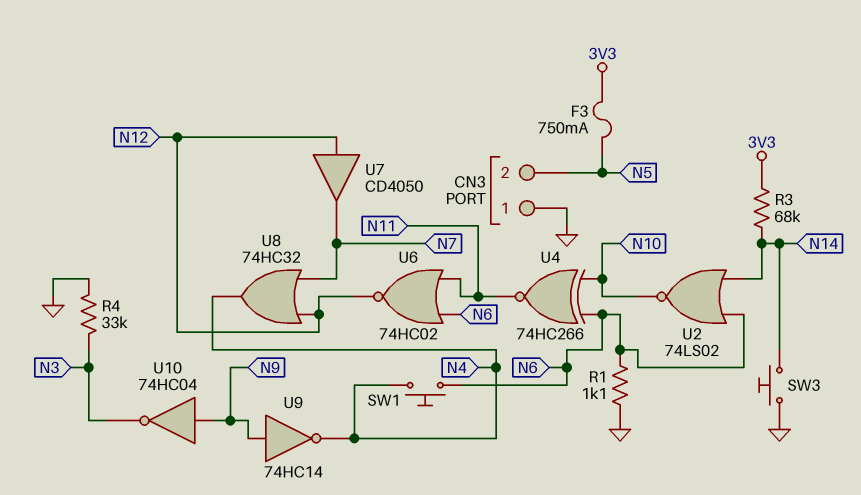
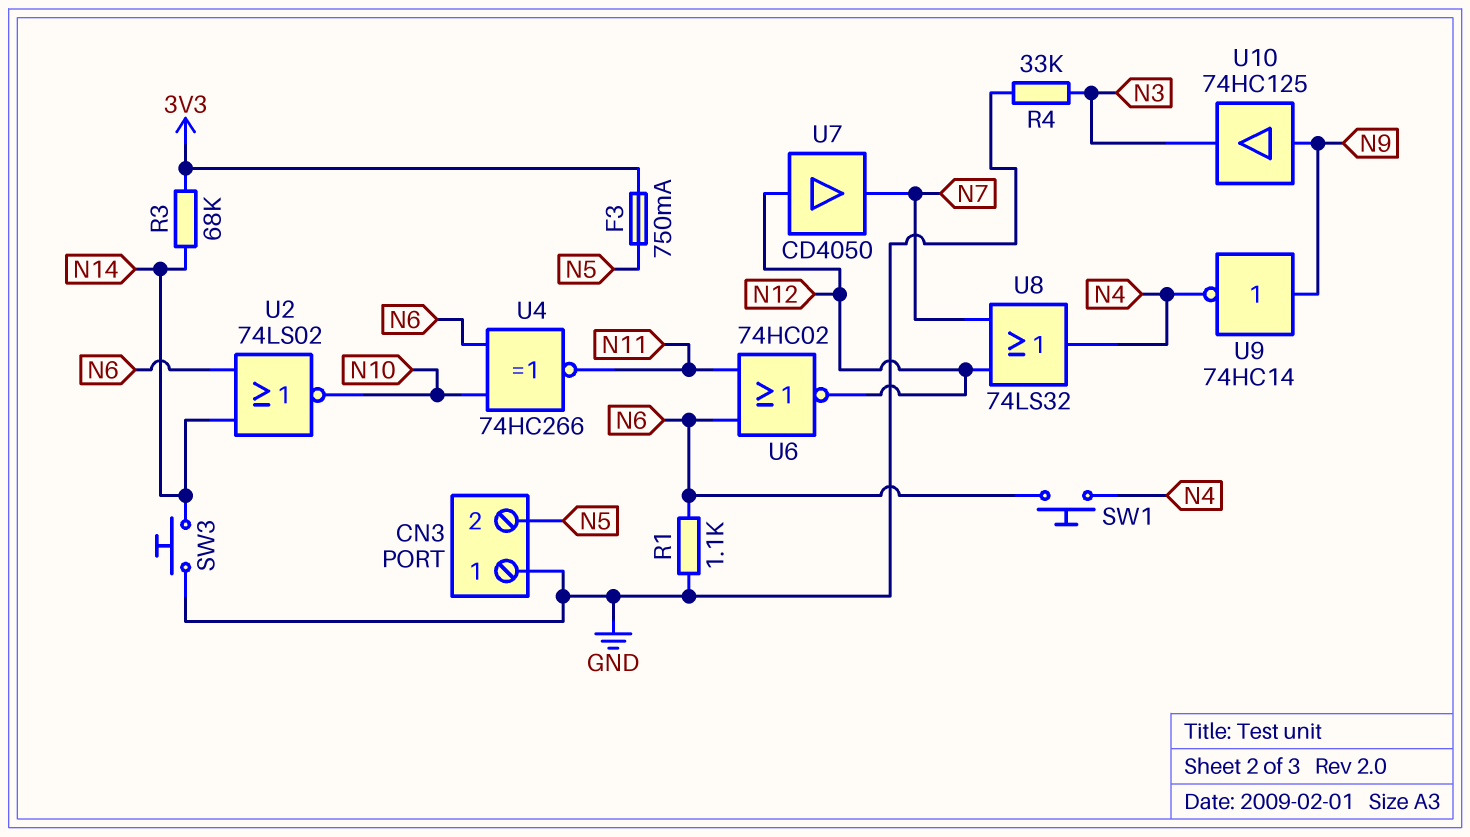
U8: OR 74HC32 (in N7, in N12, out N4) -> OR 74LS32 (in N7, in N12, out N4)
U10: NOT 74HC04 (in N9, out N3) -> buffer 74HC125 (in N9, out N3)

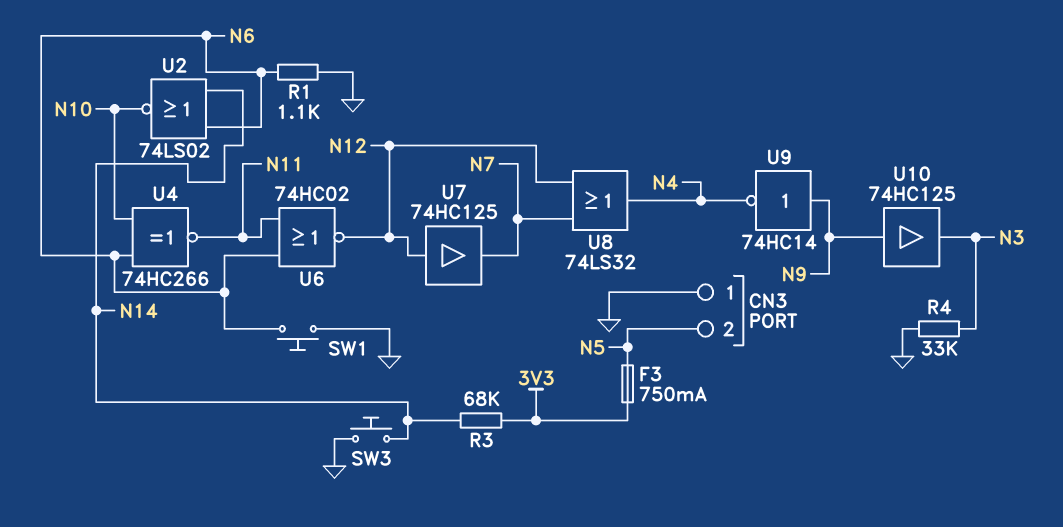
SW1: button (N4, N6) -> button (GND, N6)
U7: buffer CD4050 (in N12, out N7) -> buffer 74HC125 (in N12, out N7)

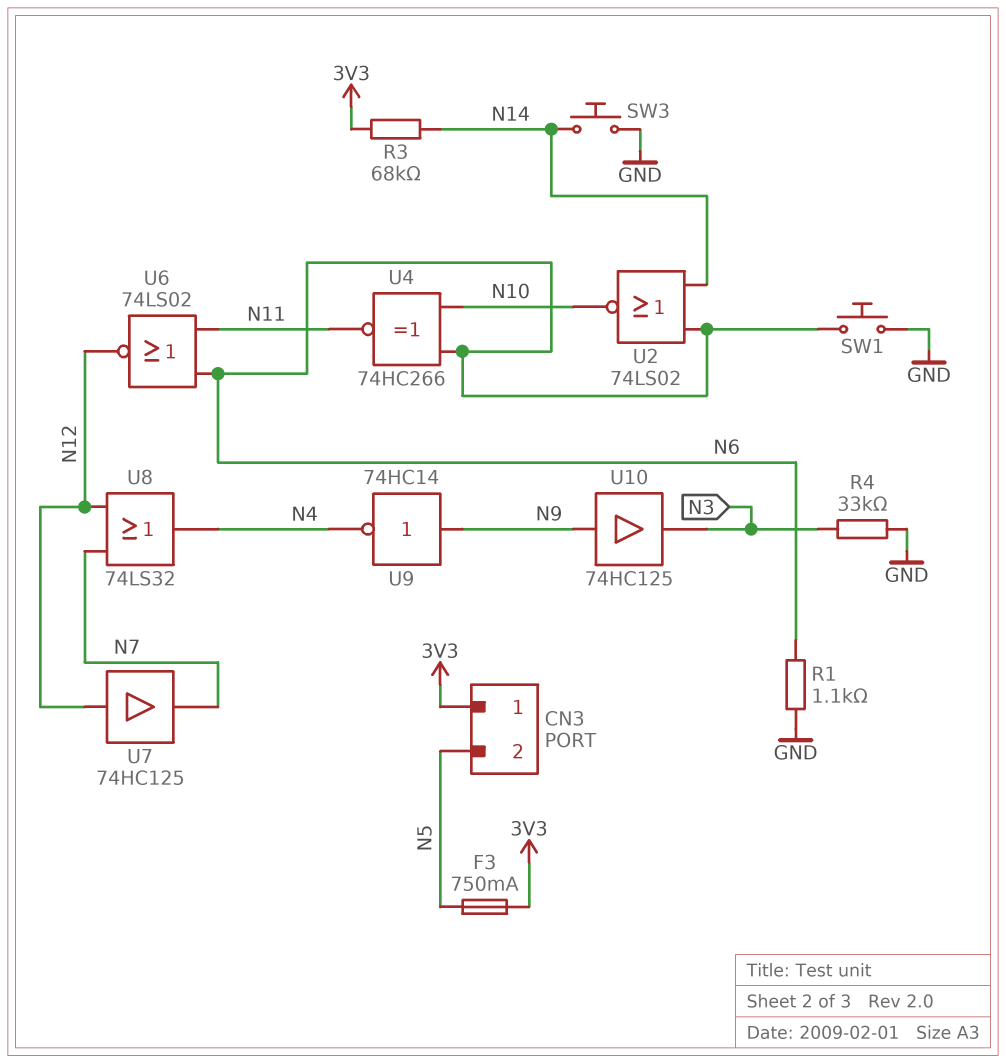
CN3 pin 1: GND -> 3V3
U6: NOR 74HC02 (in N6, in N11, out N12) -> NOR 74LS02 (in N6, in N11, out N12)

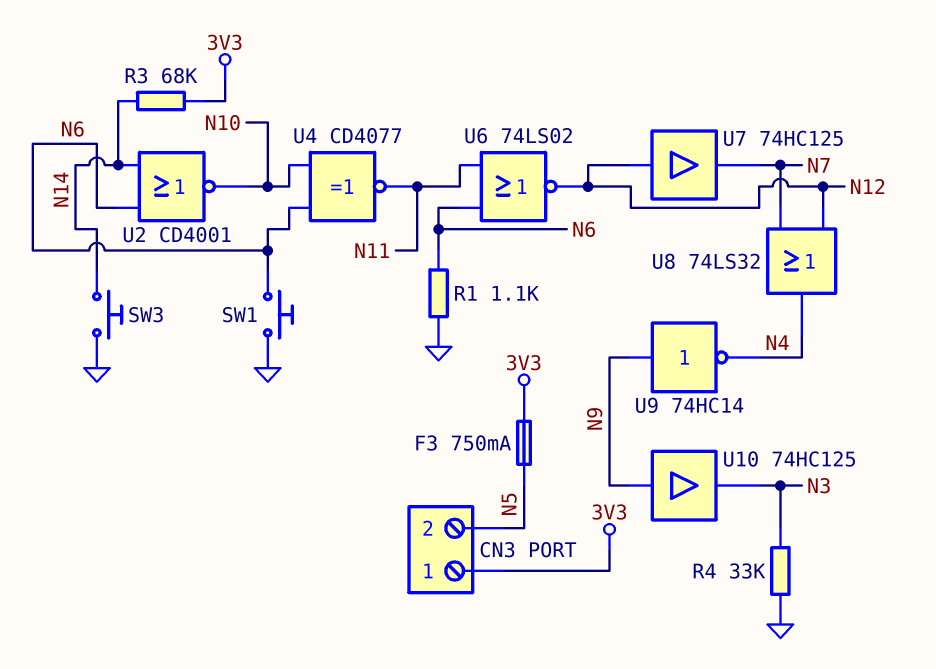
U2: NOR 74LS02 (in N6, in N14, out N10) -> NOR CD4001 (in N6, in N14, out N10)
U4: XNOR 74HC266 (in N6, in N10, out N11) -> XNOR CD4077 (in N6, in N10, out N11)

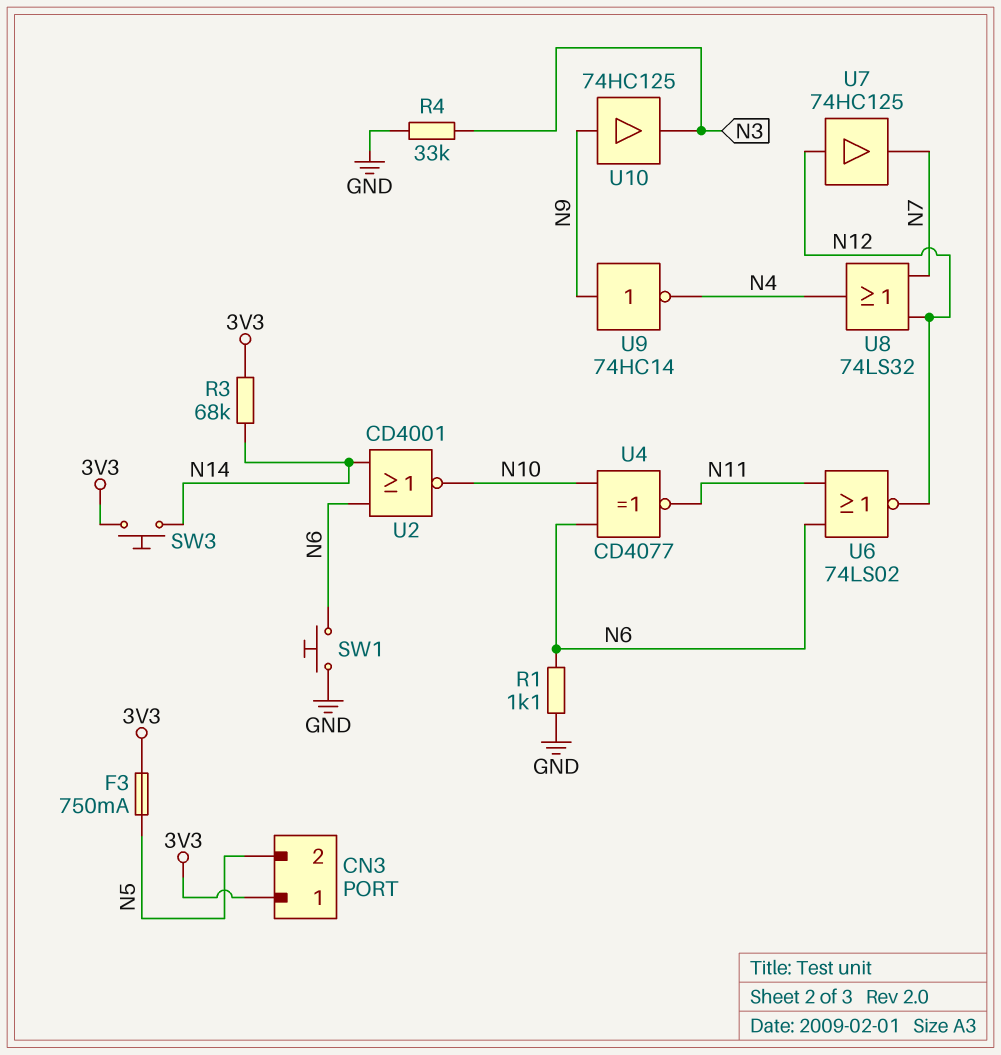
SW3: button (GND, N14) -> button (3V3, N14)

